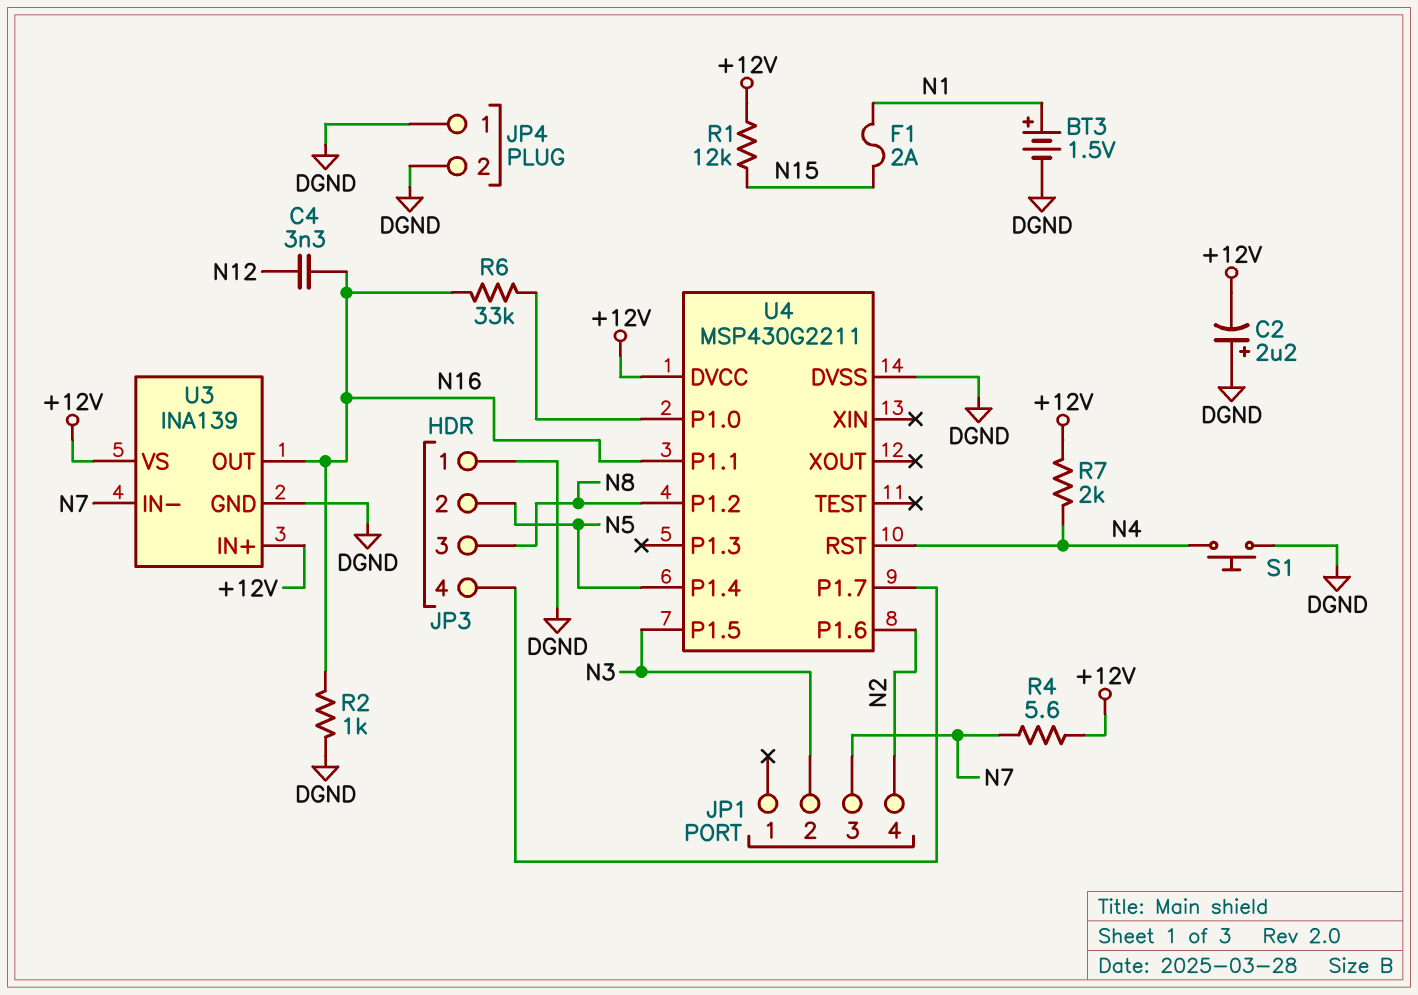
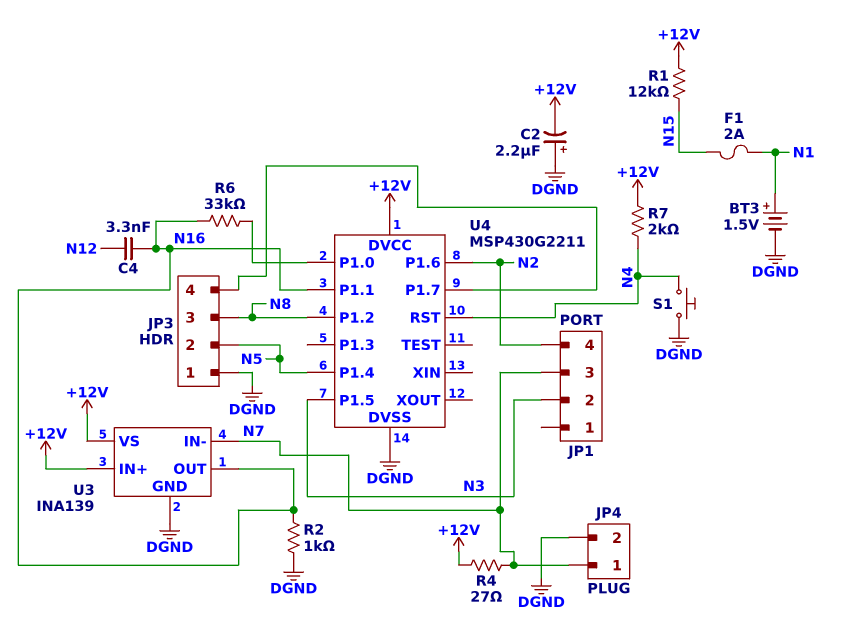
JP4 pin 1: DGND -> N7
R4: 5.6 (+12V, N7) -> 27 (+12V, N7)

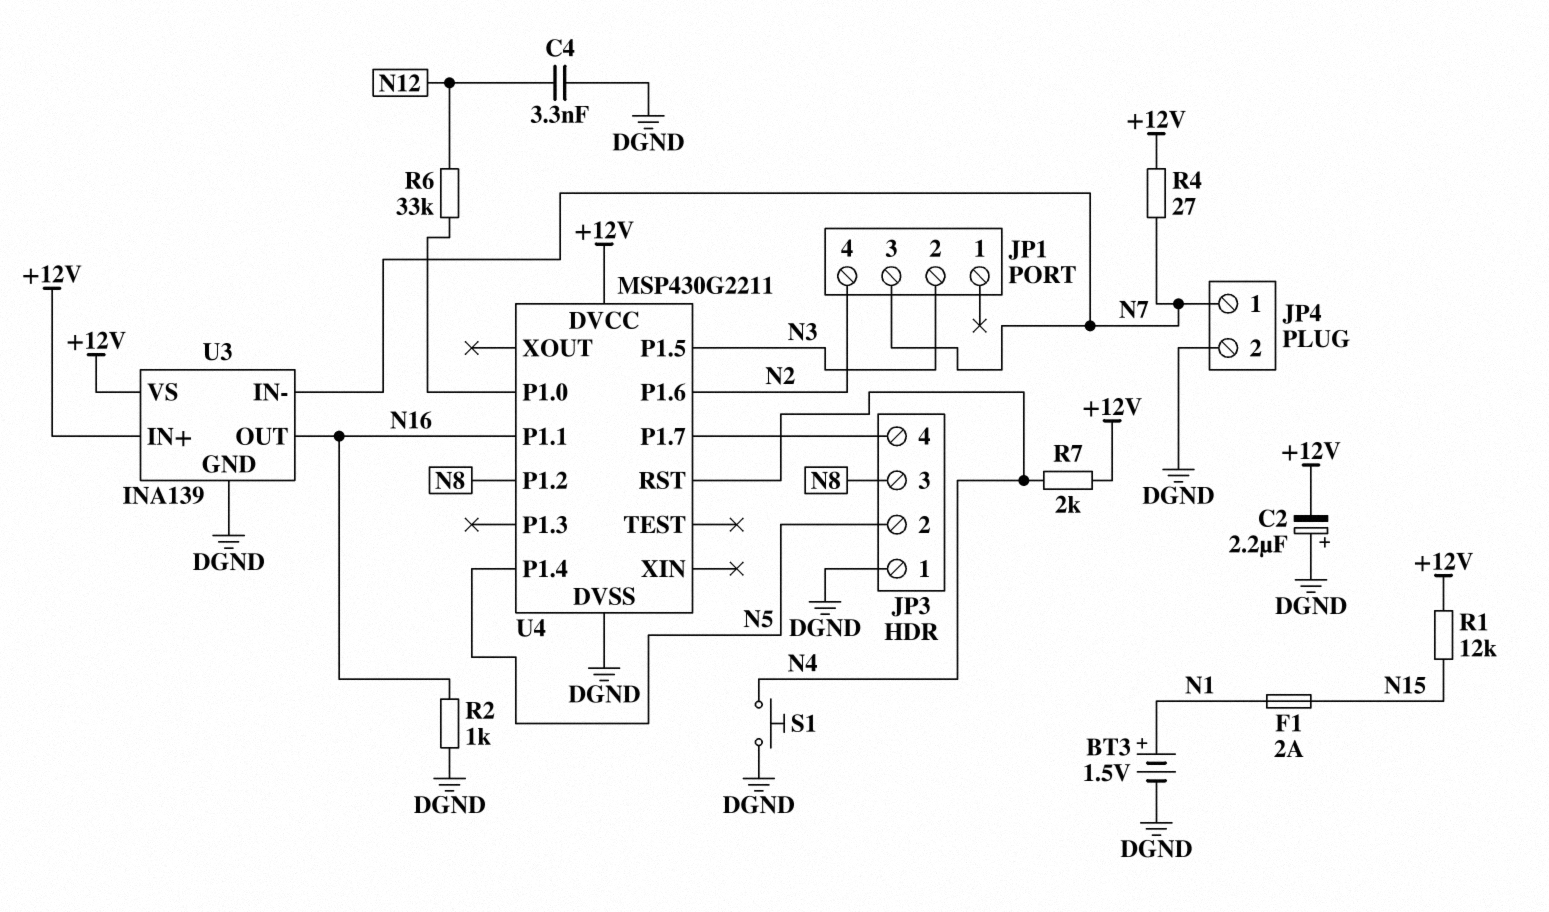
C4: 3.3nF (N12, N16) -> 3.3nF (DGND, N12)
R6: 33k (N16, U4/P1.0) -> 33k (N12, U4/P1.0)

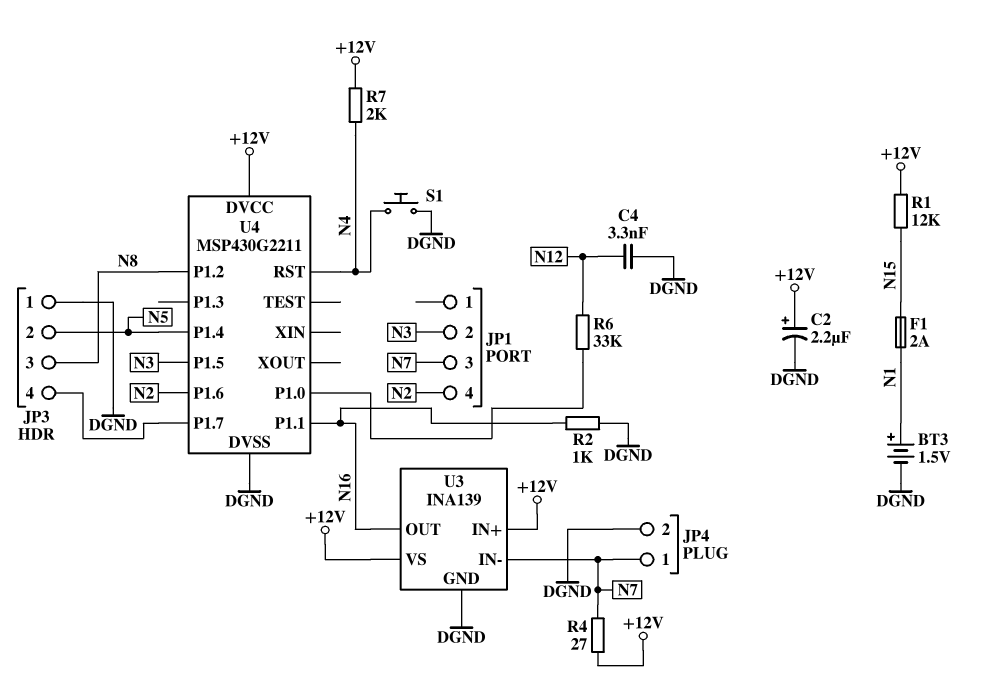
C2: 2.2uF (plus DGND, minus +12V) -> 2.2uF (plus +12V, minus DGND)

